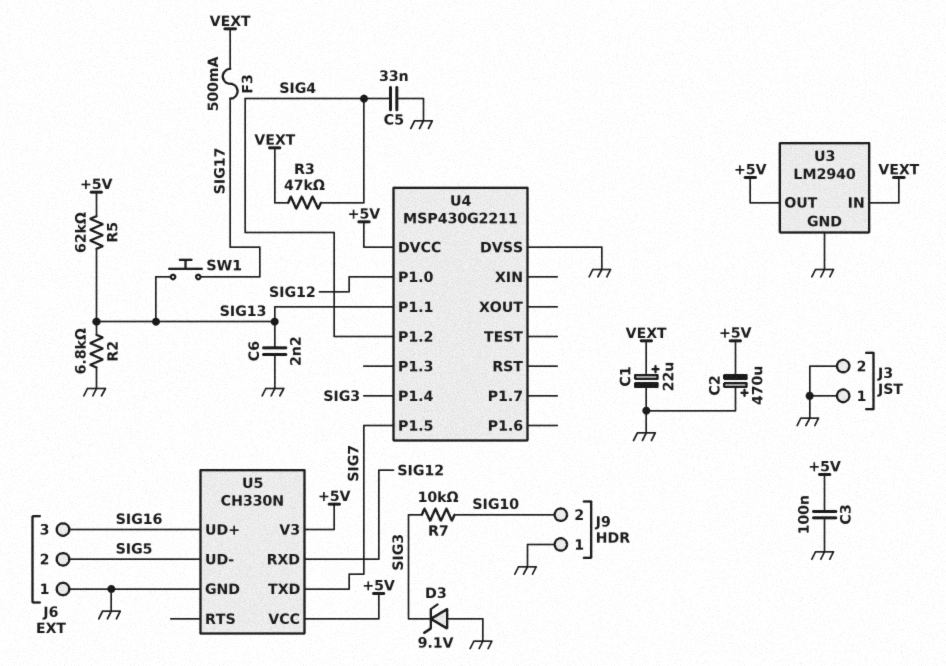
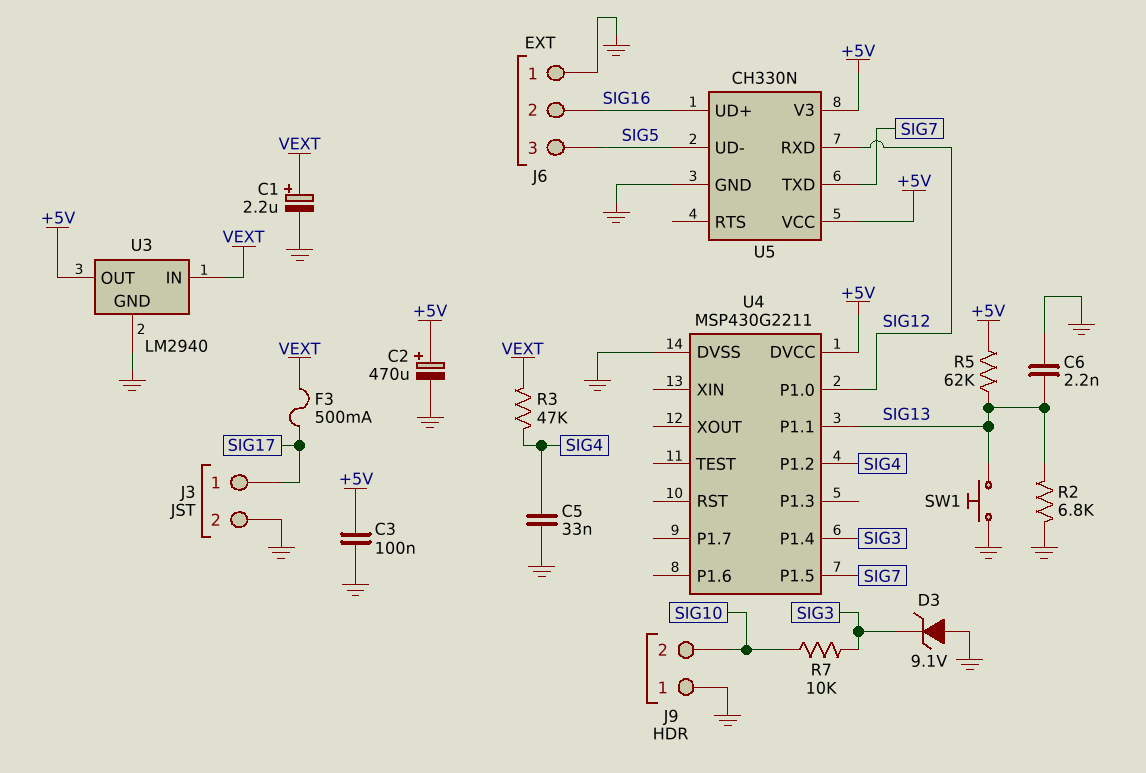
C1: 22uF (plus VEXT, minus GND) -> 2.2uF (plus VEXT, minus GND)
C2: 470uF (plus GND, minus +5V) -> 470uF (plus +5V, minus GND)
J3 pin 1: GND -> SIG17
J6 pin 2: SIG5 -> SIG16
J6 pin 3: SIG16 -> SIG5
SW1: button (SIG13, SIG17) -> button (GND, SIG13)

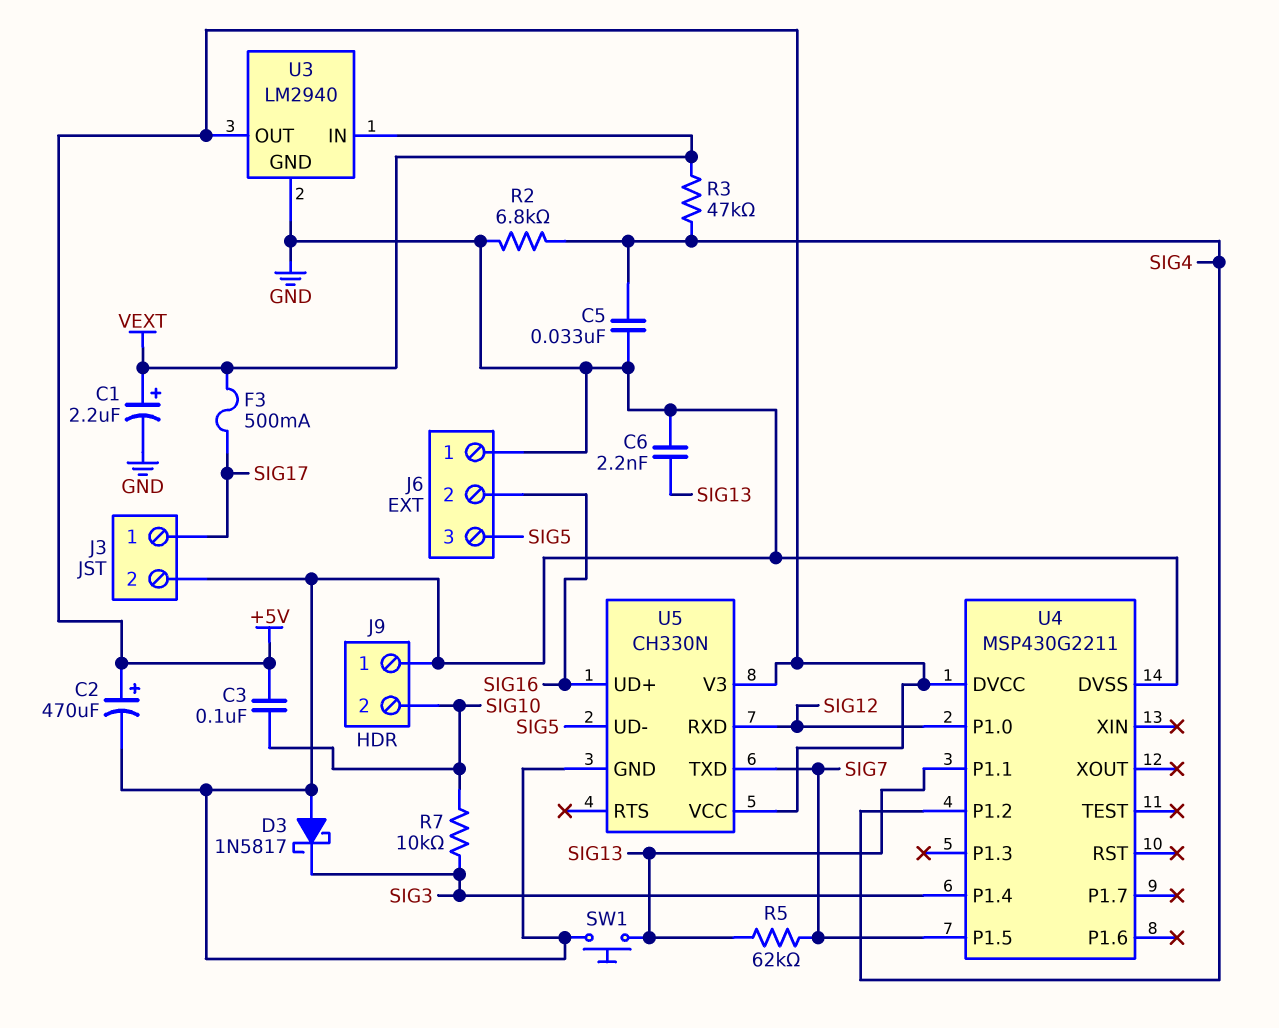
C3: 100nF (+5V, GND) -> 100nF (+5V, SIG10)
D3: zener 9.1V (A GND, K SIG3) -> schottky 1N5817 (A GND, K SIG3)
R2: 6.8k (GND, SIG13) -> 6.8k (GND, SIG4)
R5: 62k (+5V, SIG13) -> 62k (SIG7, SIG13)

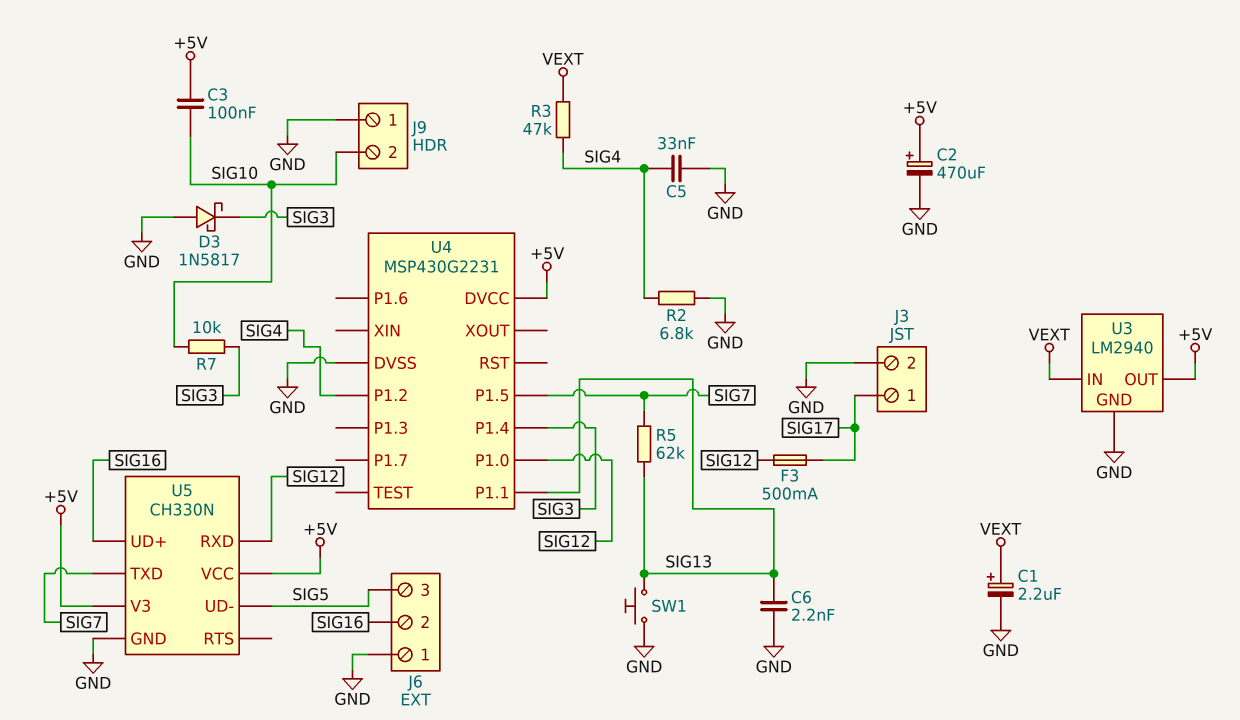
F3: 500mA (SIG17, VEXT) -> 500mA (SIG12, SIG17)
U4: MSP430G2211 -> MSP430G2231

